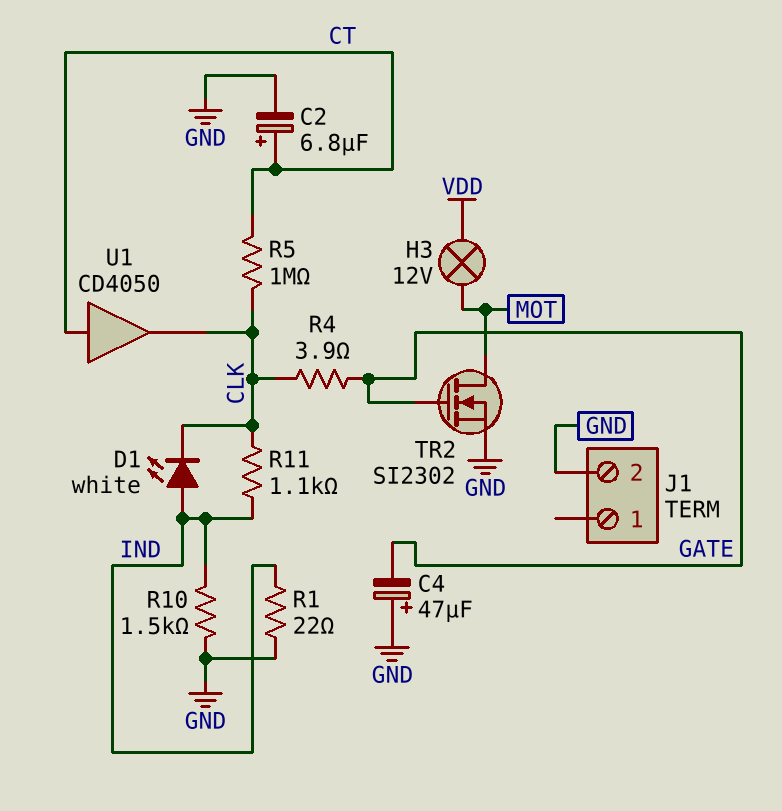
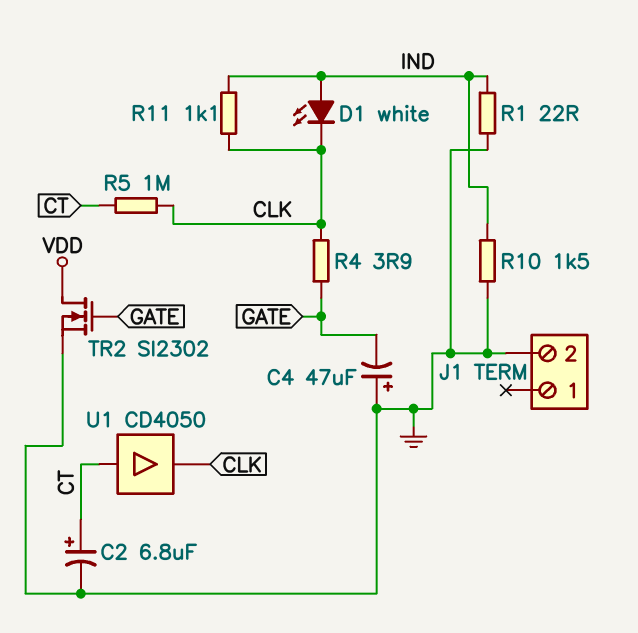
H3: lamp 12V (MOT, VDD) -> none
TR2: NMOS SI2302 (G GATE, D MOT, S GND) -> NMOS SI2302 (G GATE, D VDD, S GND)

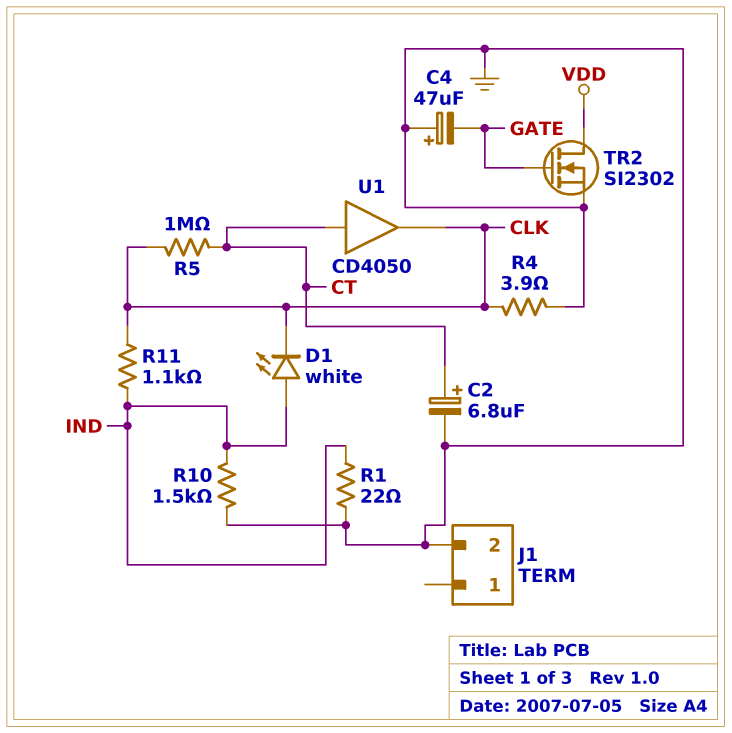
R4: 3.9 (CLK, GATE) -> 3.9 (CLK, GND)

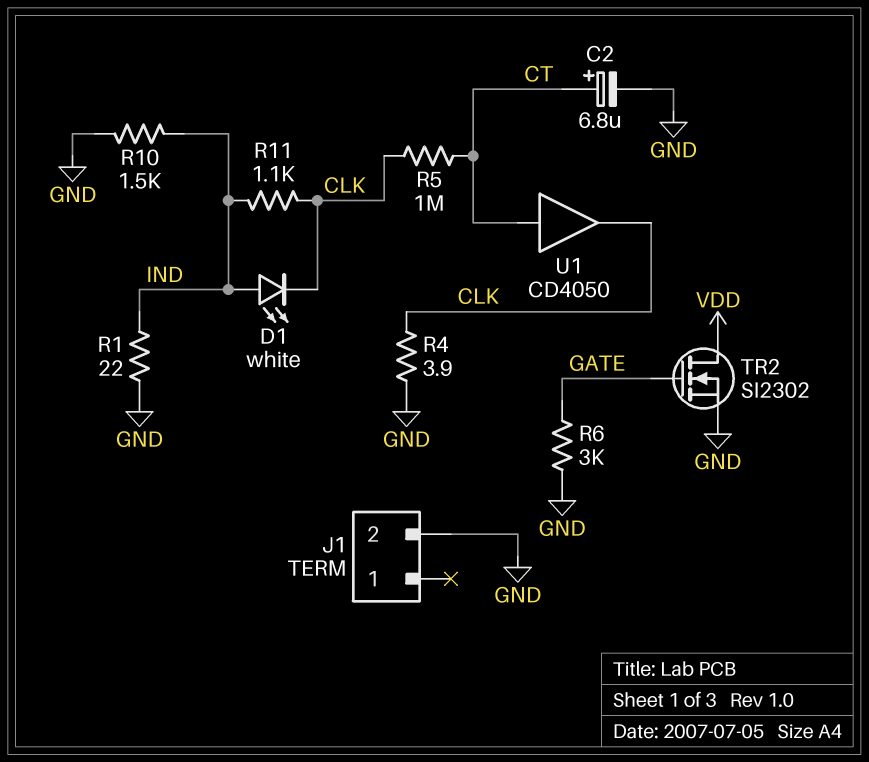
C4: 47uF (plus GND, minus GATE) -> none
R6: none -> 3k (GATE, GND)

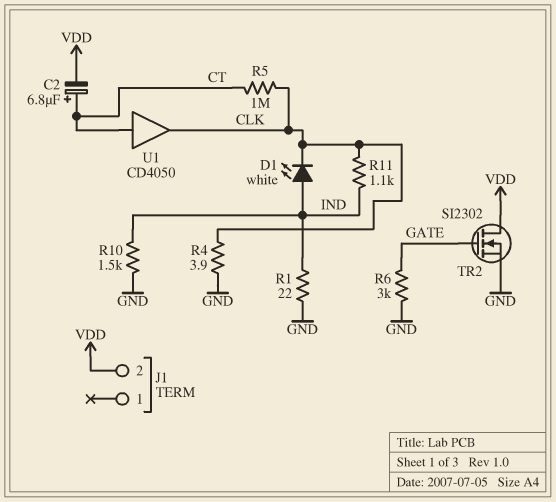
C2: 6.8uF (plus CT, minus GND) -> 6.8uF (plus CT, minus VDD)
J1 pin 2: GND -> VDD

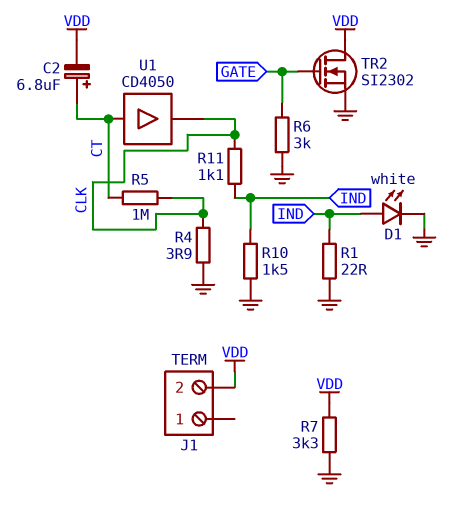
D1: LED white (A IND, K CLK) -> LED white (A IND, K GND)
R7: none -> 3.3k (GND, VDD)

